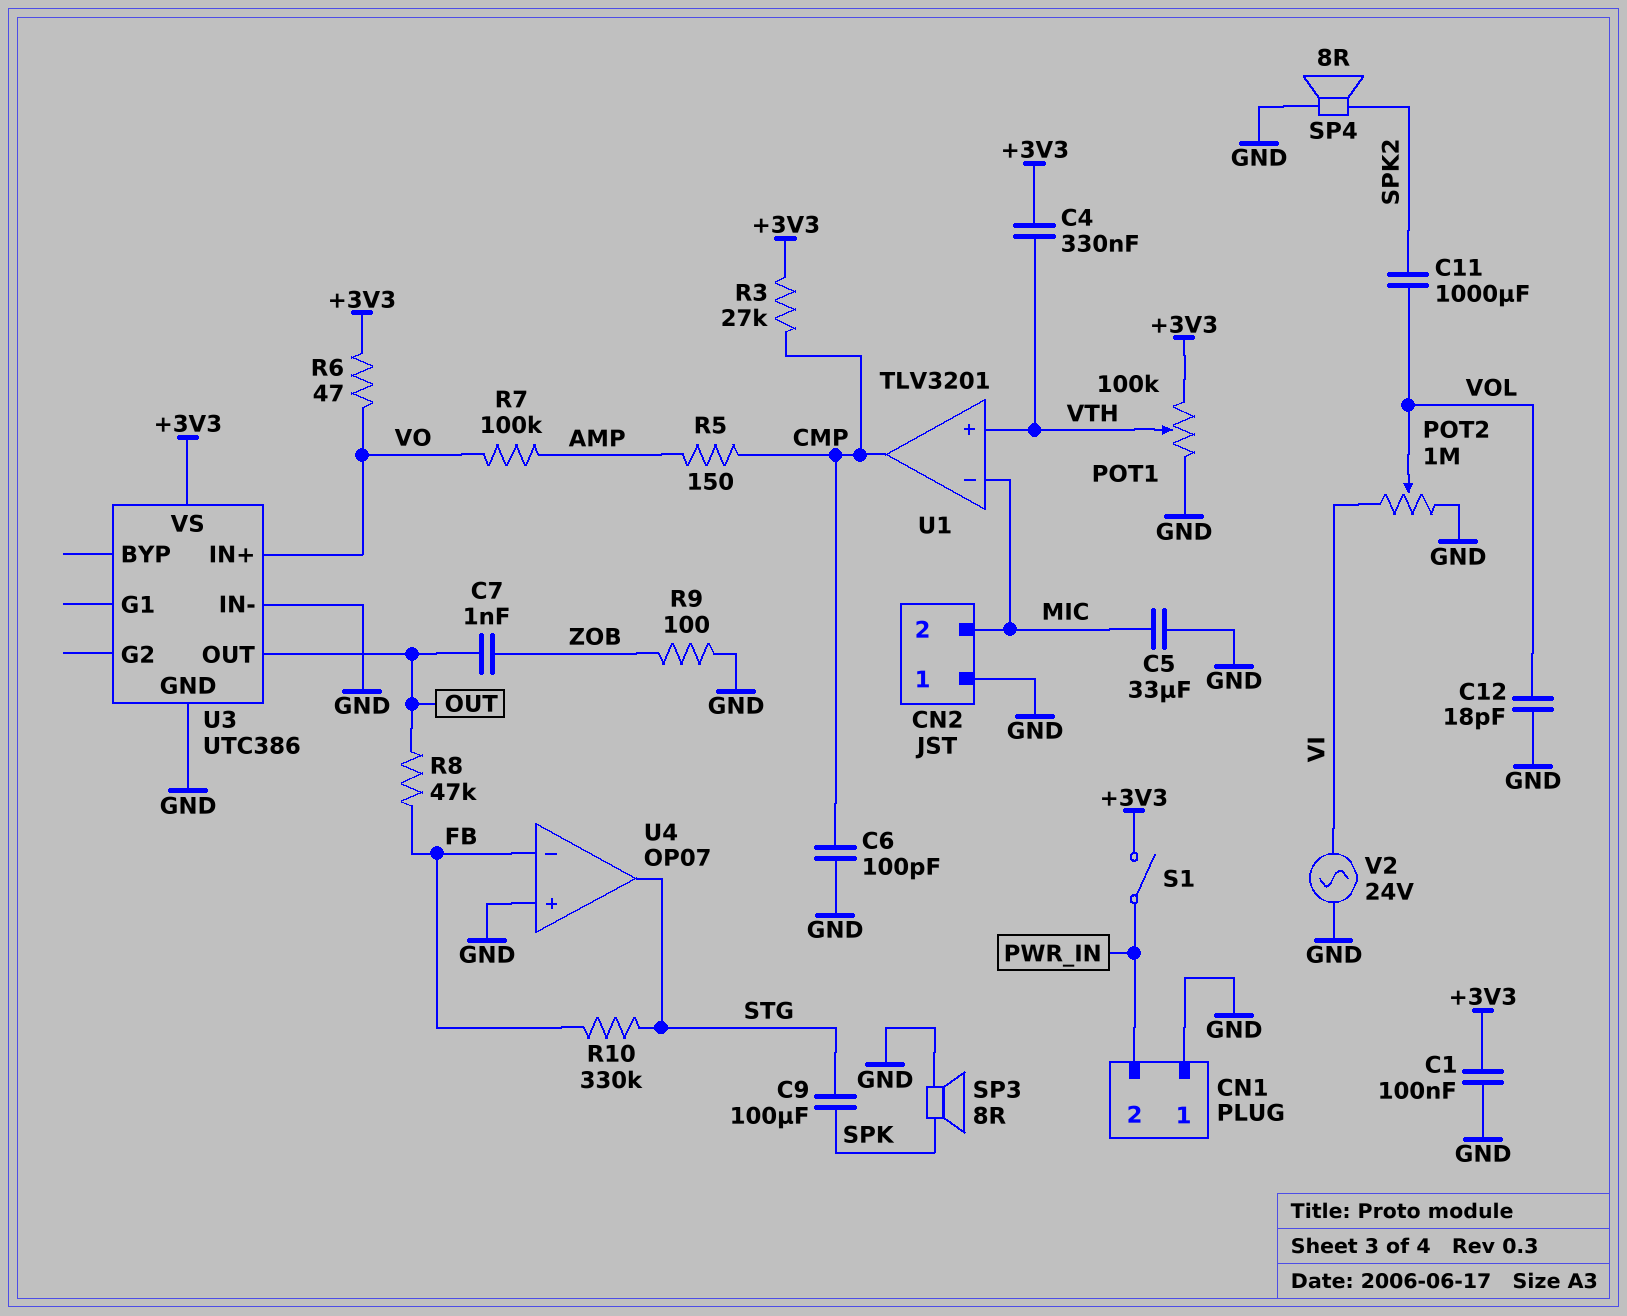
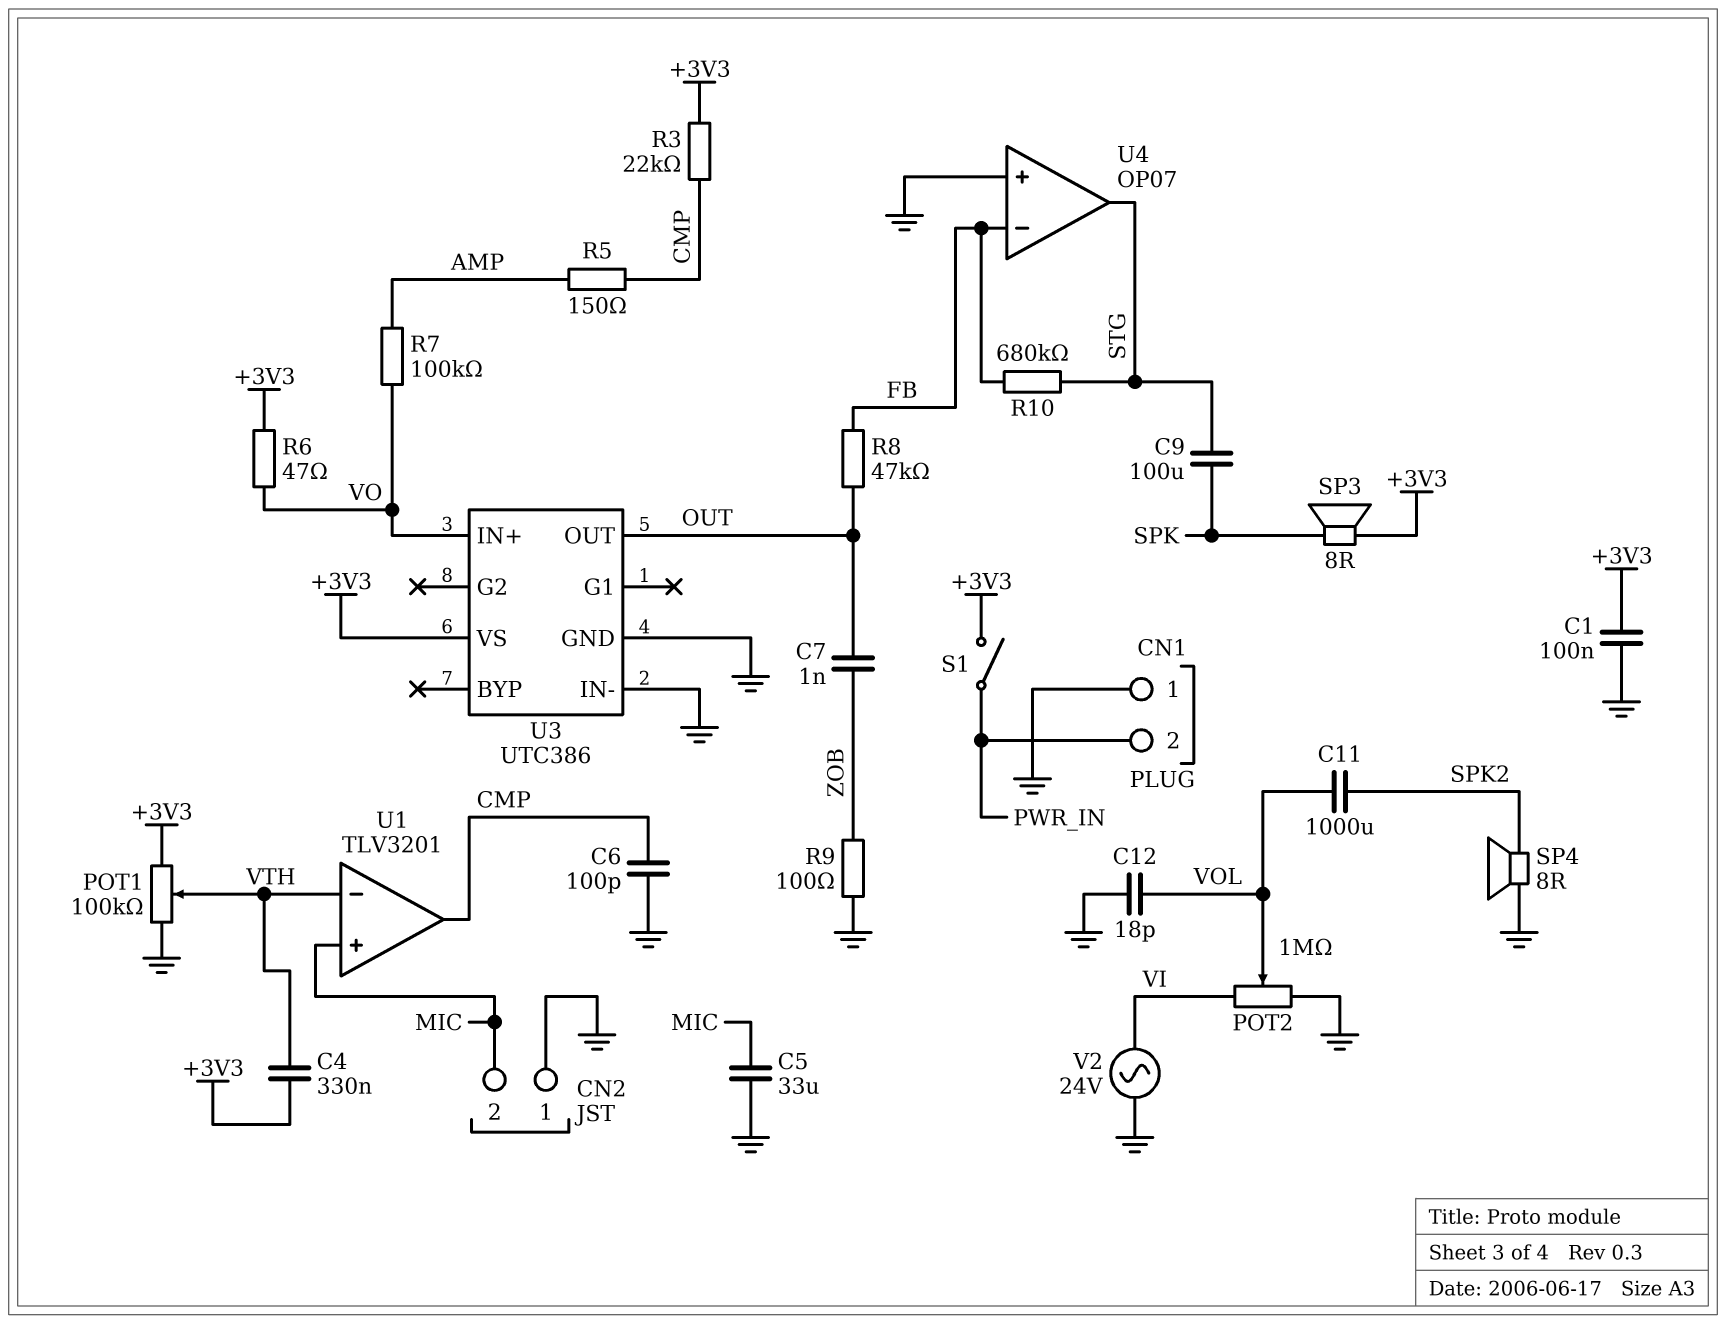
R3: 27k (+3V3, CMP) -> 22k (+3V3, CMP)
R10: 330k (FB, STG) -> 680k (FB, STG)
SP3: speaker 8R (GND, SPK) -> speaker 8R (+3V3, SPK)
U1 pin in+: VTH -> MIC
U1 pin in-: MIC -> VTH

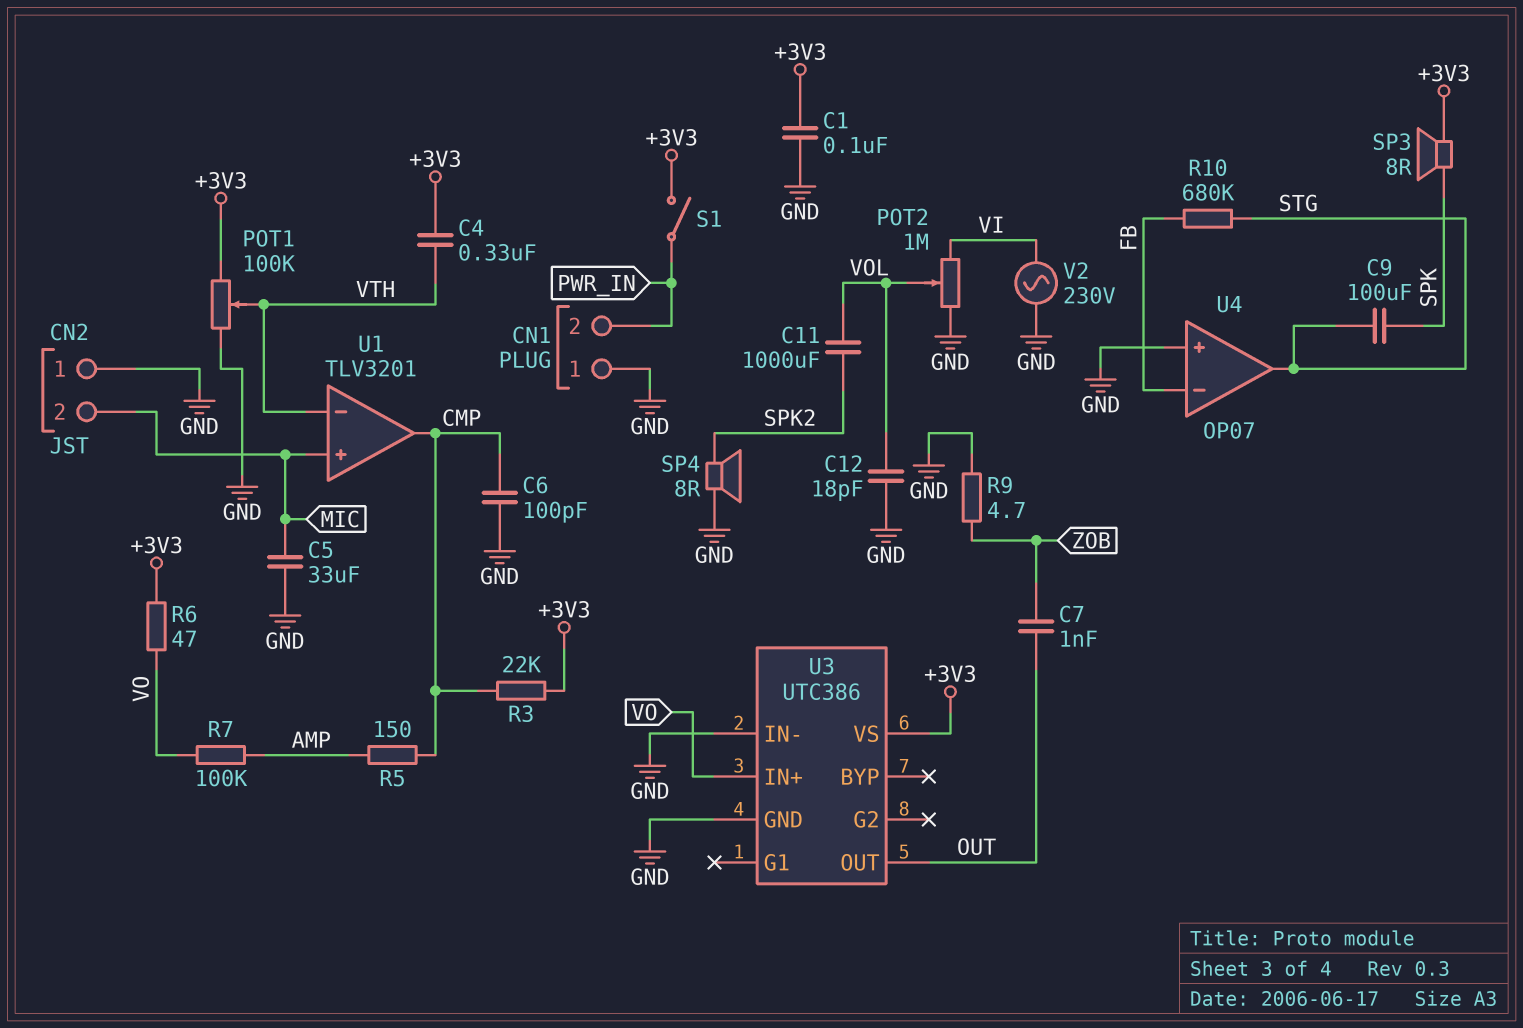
R8: 47k (FB, OUT) -> none
R9: 100 (GND, ZOB) -> 4.7 (GND, ZOB)
V2: AC 24V (GND, VI) -> AC 230V (GND, VI)

